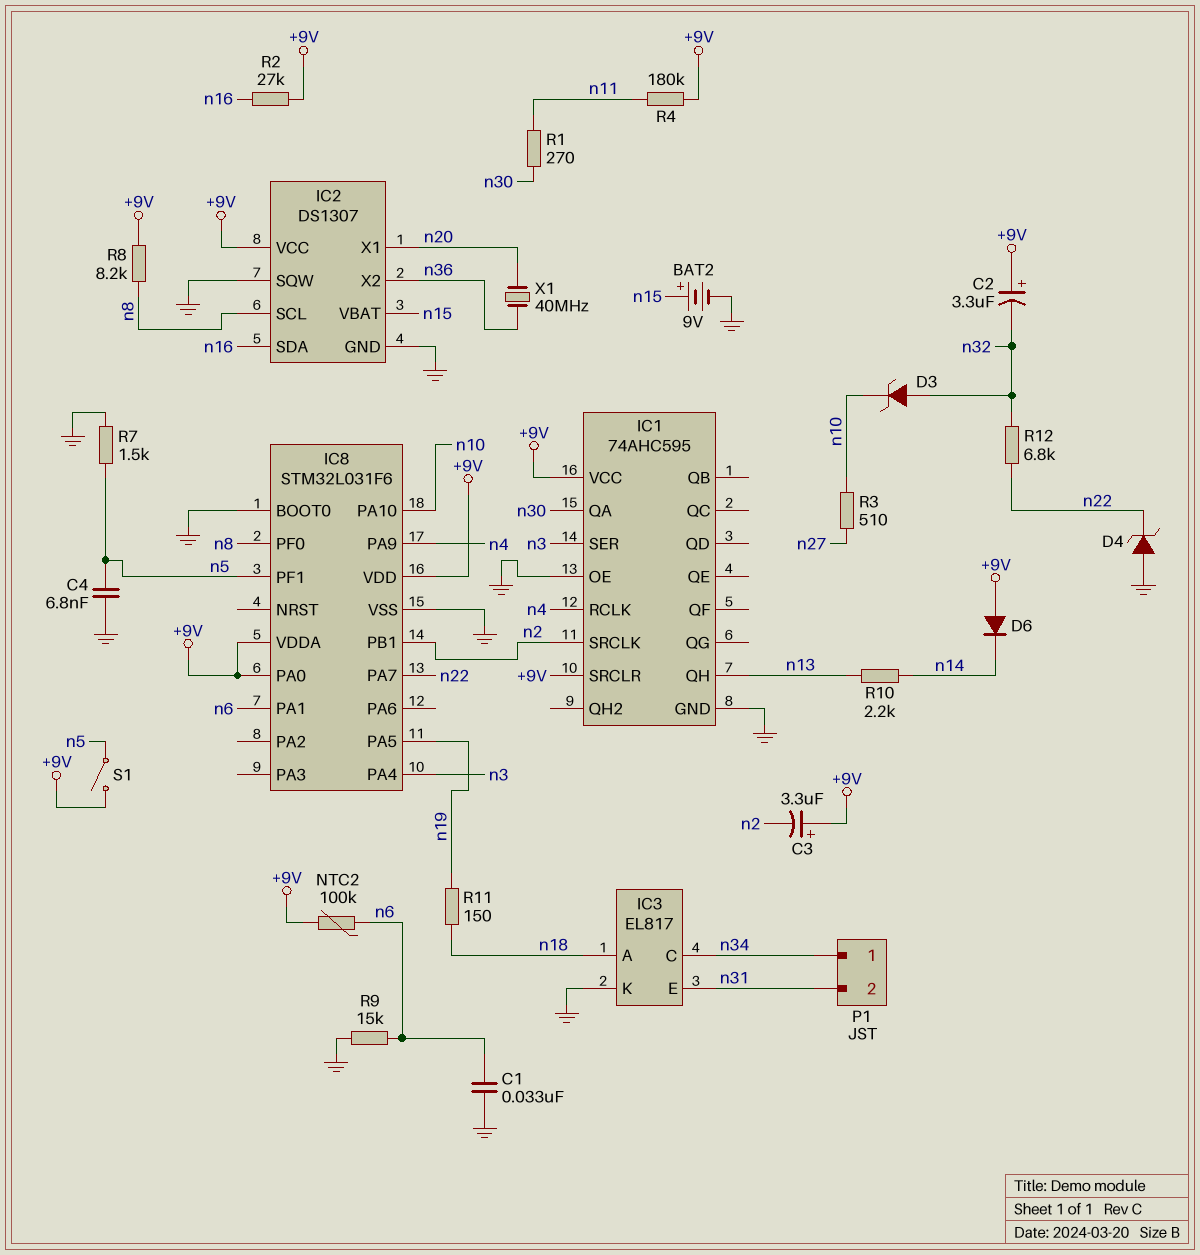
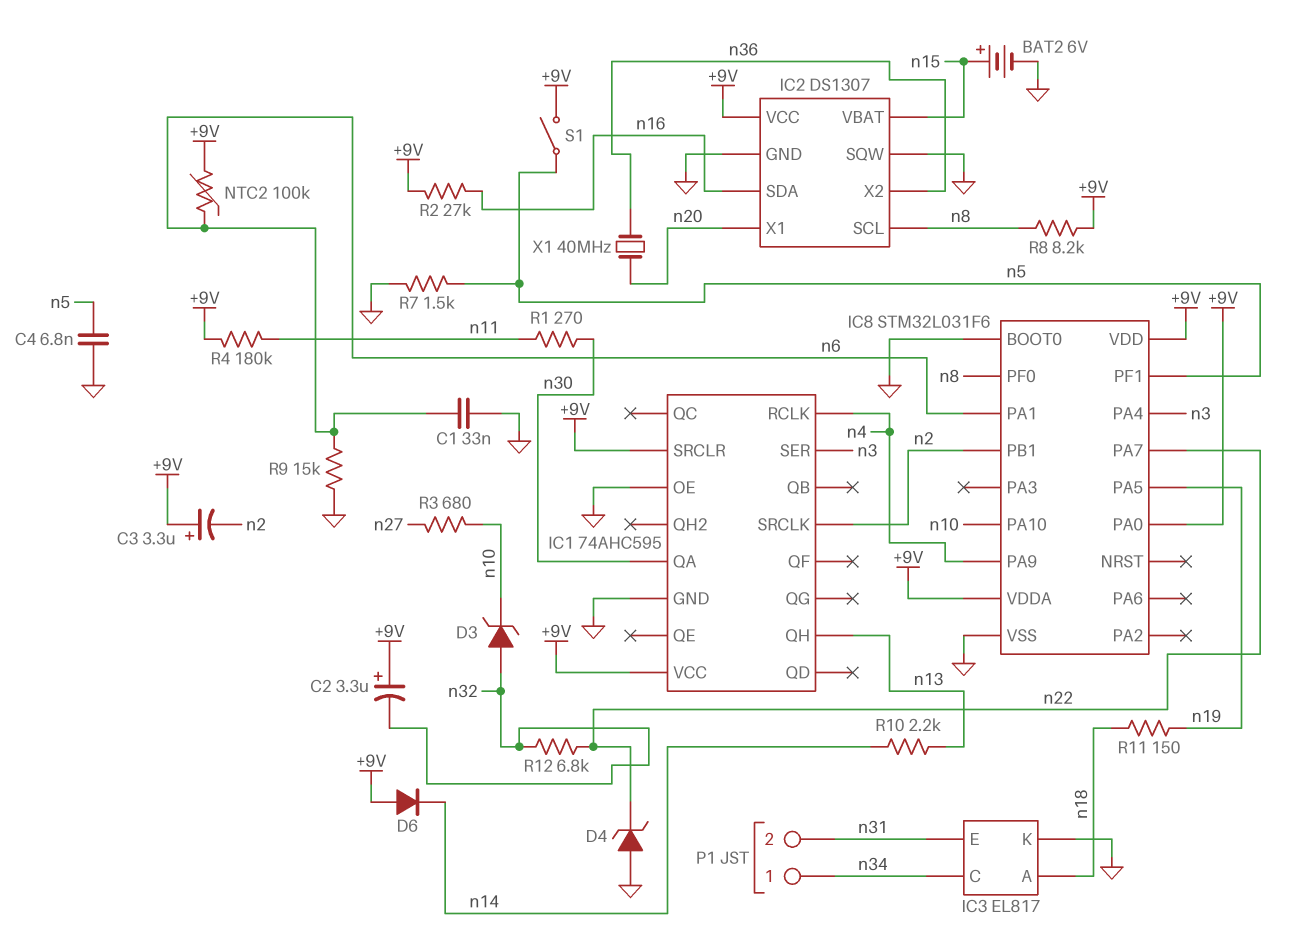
BAT2: 9V (plus n15, minus GND) -> 6V (plus n15, minus GND)
R3: 510 (n10, n27) -> 680 (n10, n27)

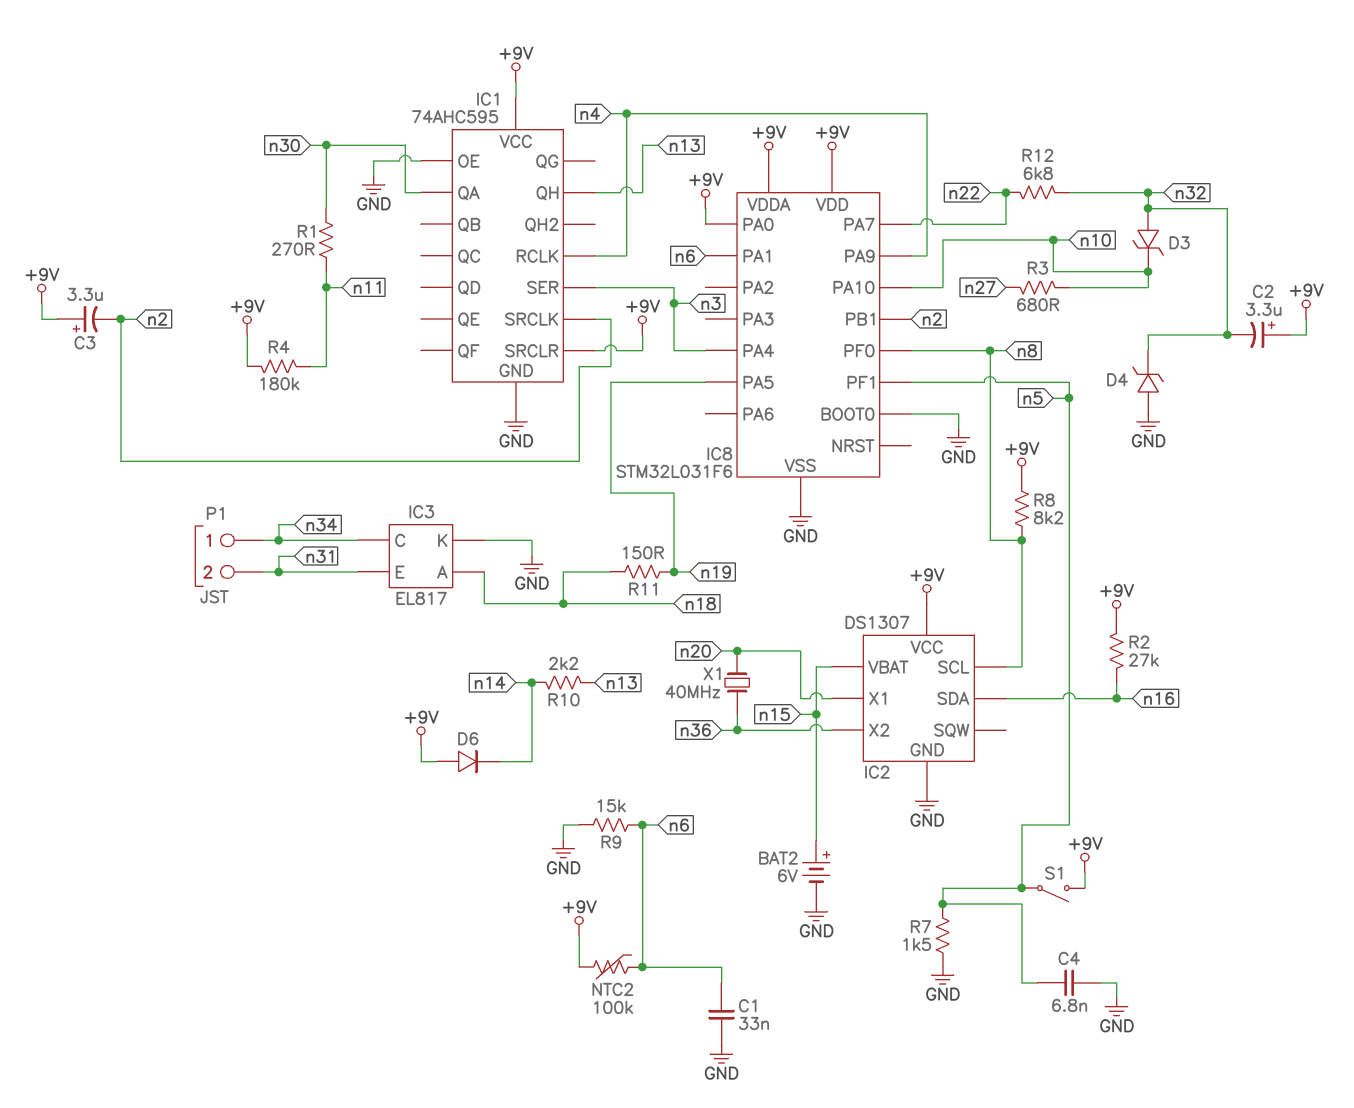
D4: zener (A GND, K n22) -> zener (A GND, K n32)
IC2 pin SQW: GND -> none

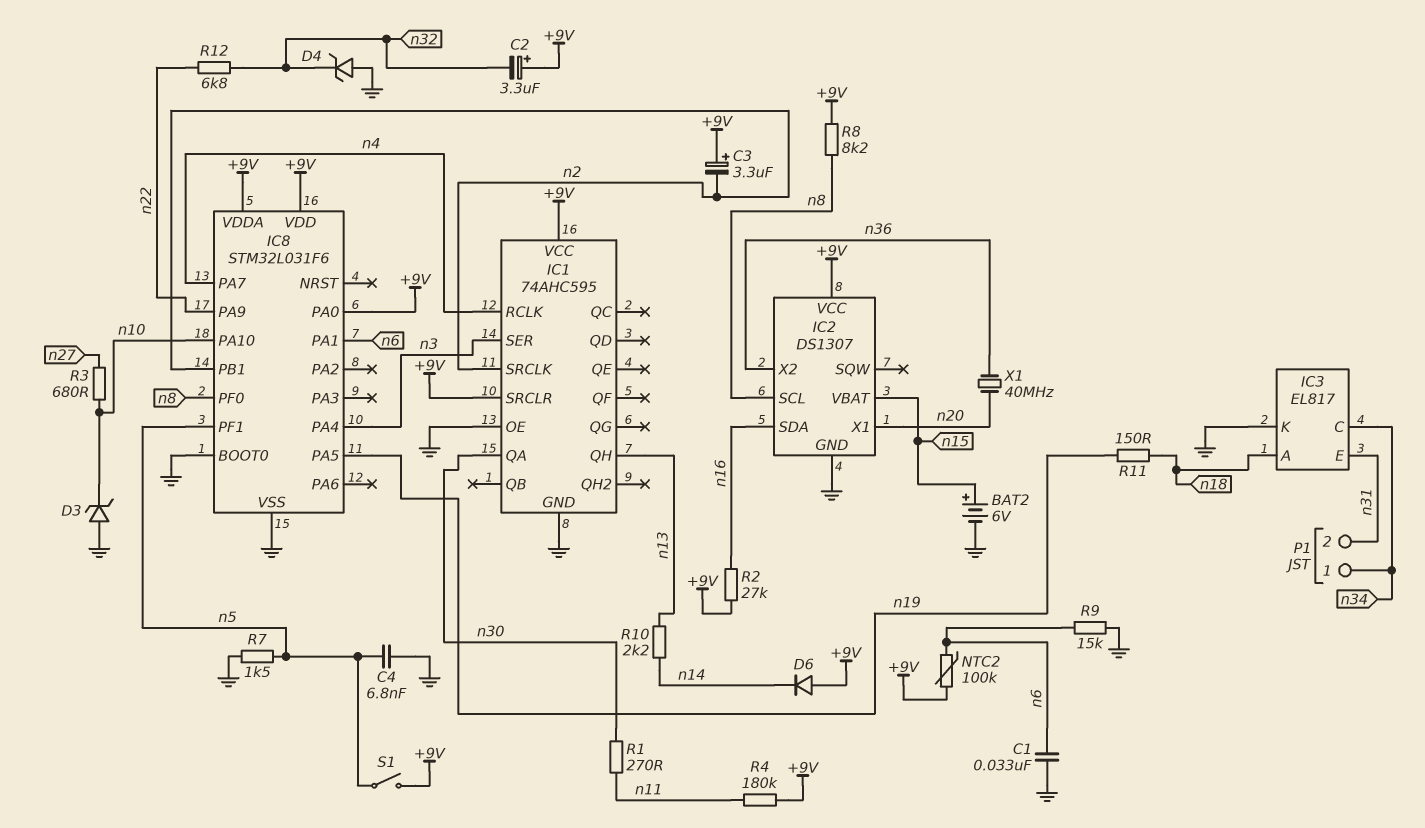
D3: zener (A n32, K n10) -> zener (A GND, K n10)
IC8 pin PA7: n22 -> n4
IC8 pin PA9: n4 -> n22

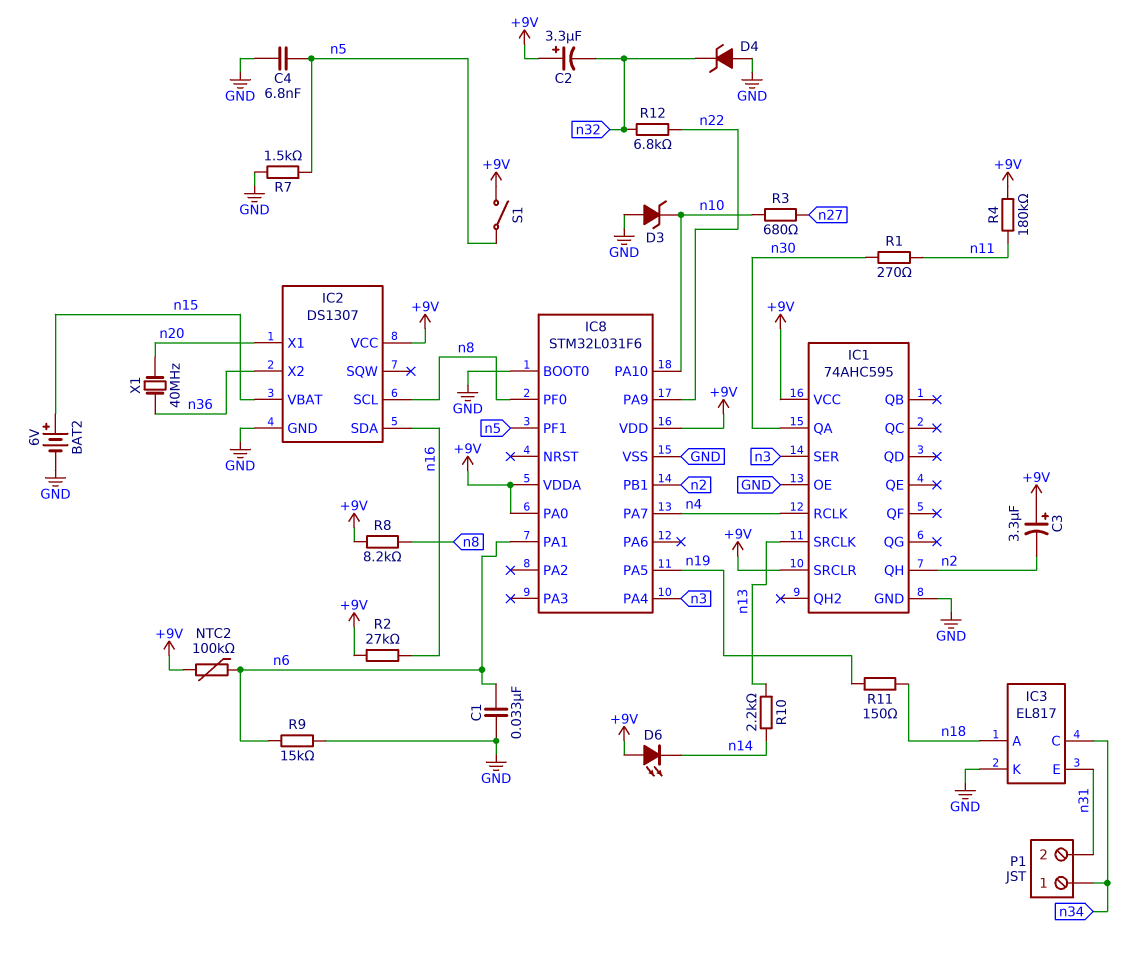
D6: diode (A +9V, K n14) -> LED (A +9V, K n14)
IC1 pin QH: n13 -> n2
IC1 pin SRCLK: n2 -> n13

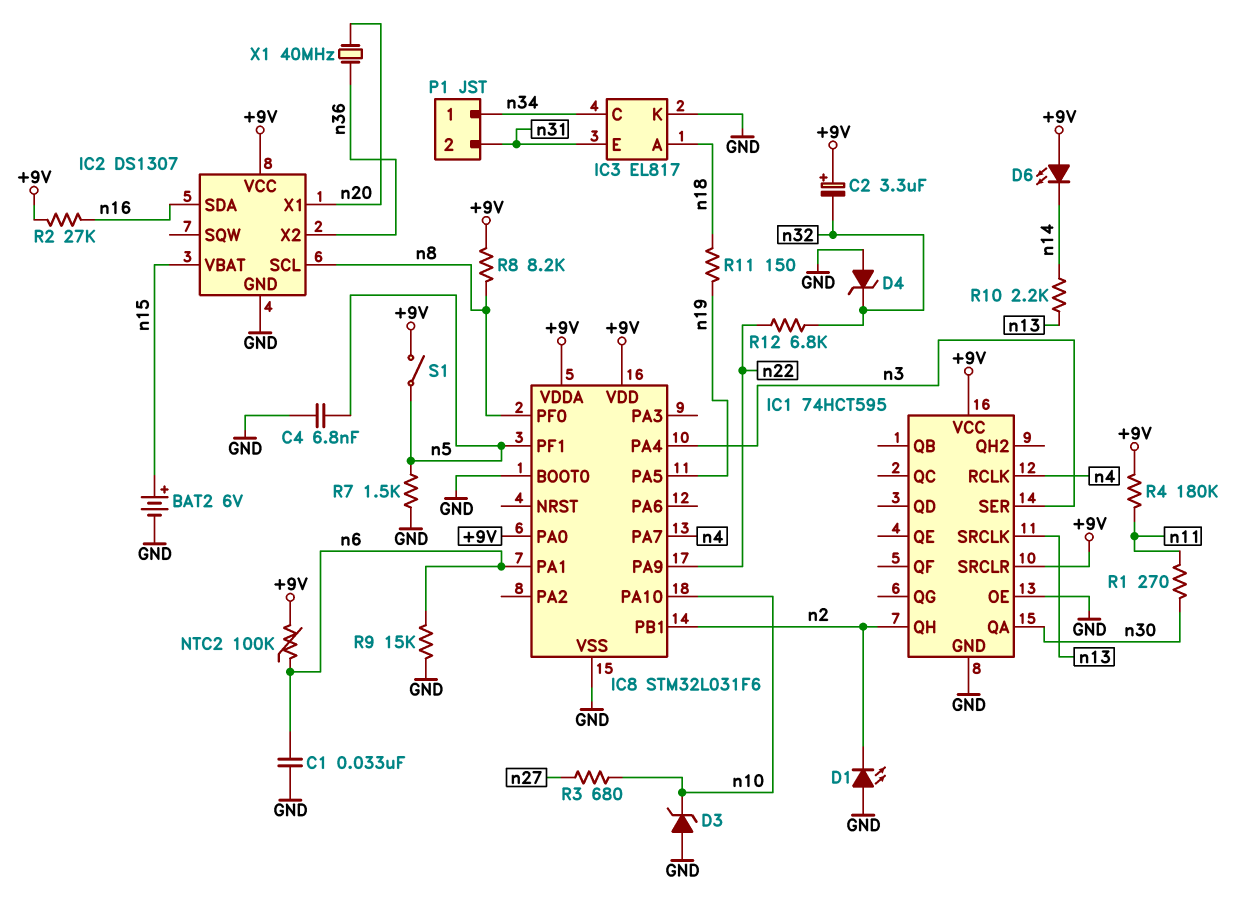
C3: 3.3uF (plus +9V, minus n2) -> none
D1: none -> LED (A GND, K n2)
IC1: 74AHC595 -> 74HCT595

